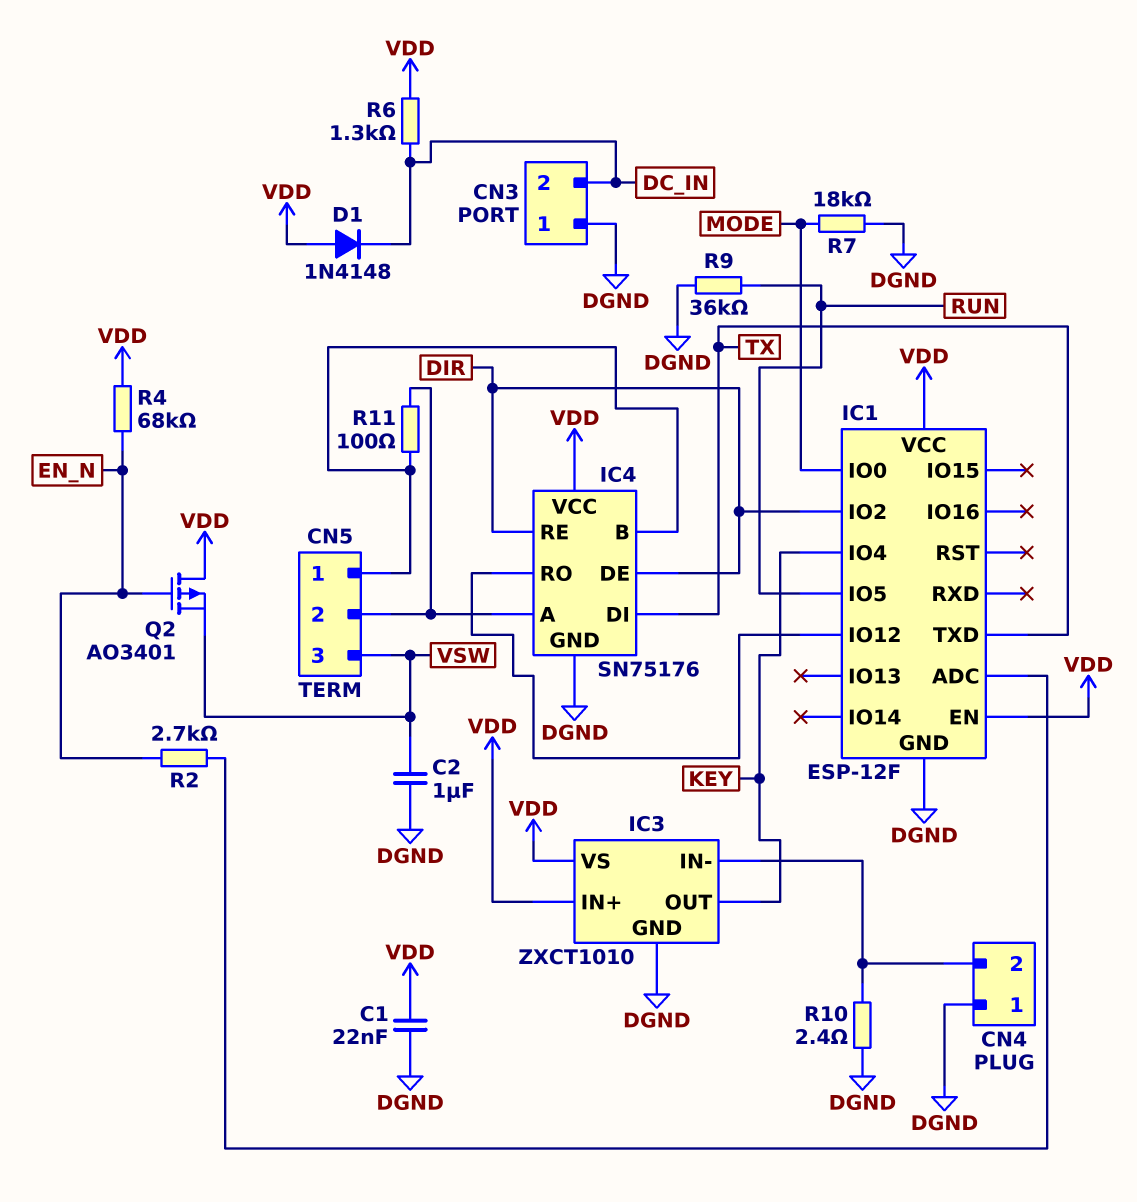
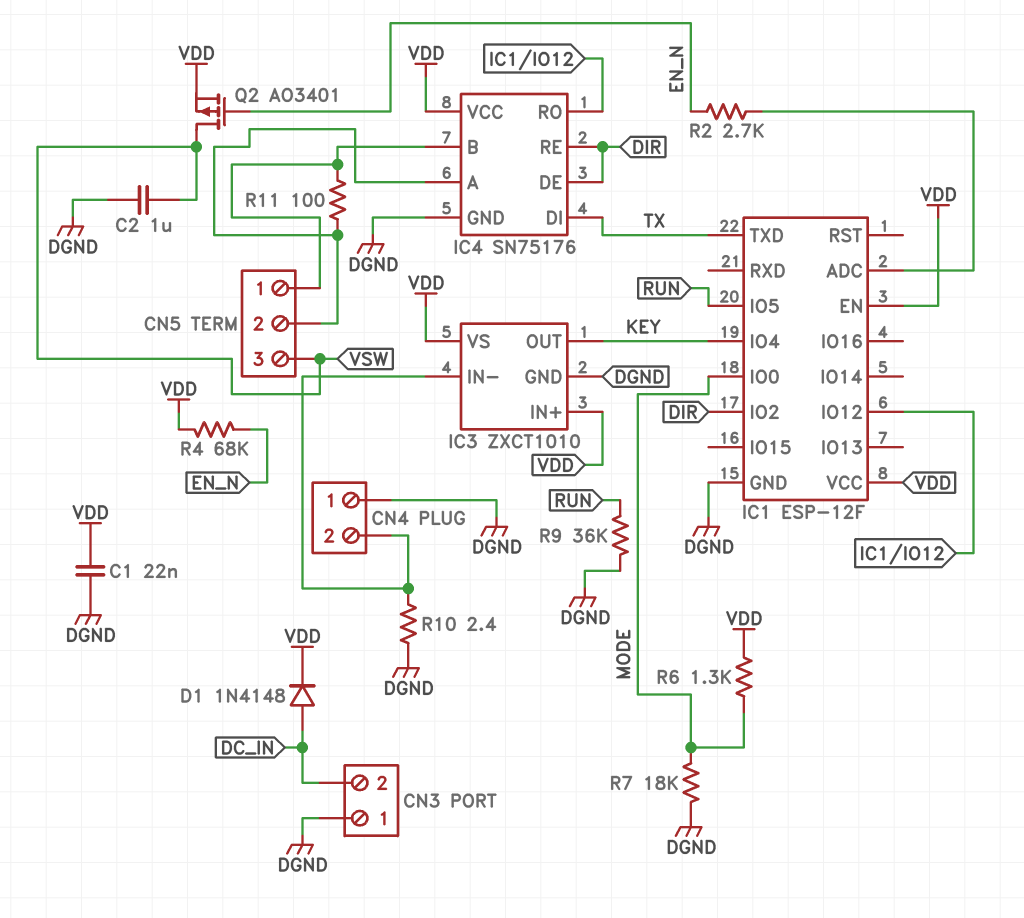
D1: diode 1N4148 (A VDD, K DC_IN) -> diode 1N4148 (A DC_IN, K VDD)
Q2: PMOS AO3401 (G EN_N, D VDD, S VSW) -> PMOS AO3401 (G EN_N, D VSW, S VDD)
R6: 1.3k (DC_IN, VDD) -> 1.3k (MODE, VDD)

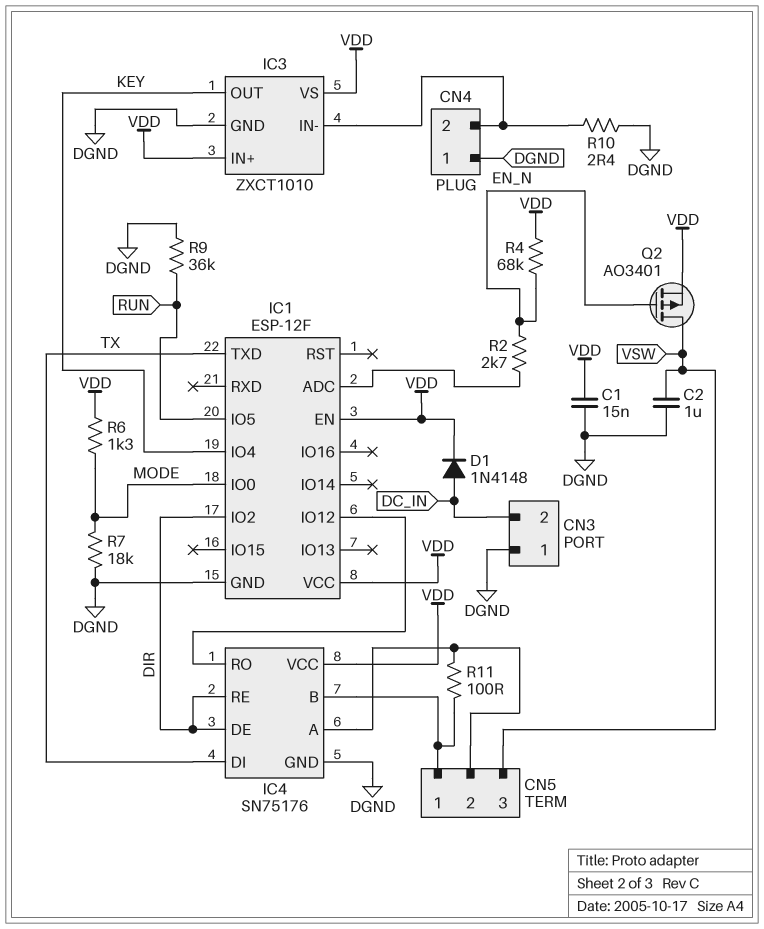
C1: 22nF (DGND, VDD) -> 15nF (DGND, VDD)

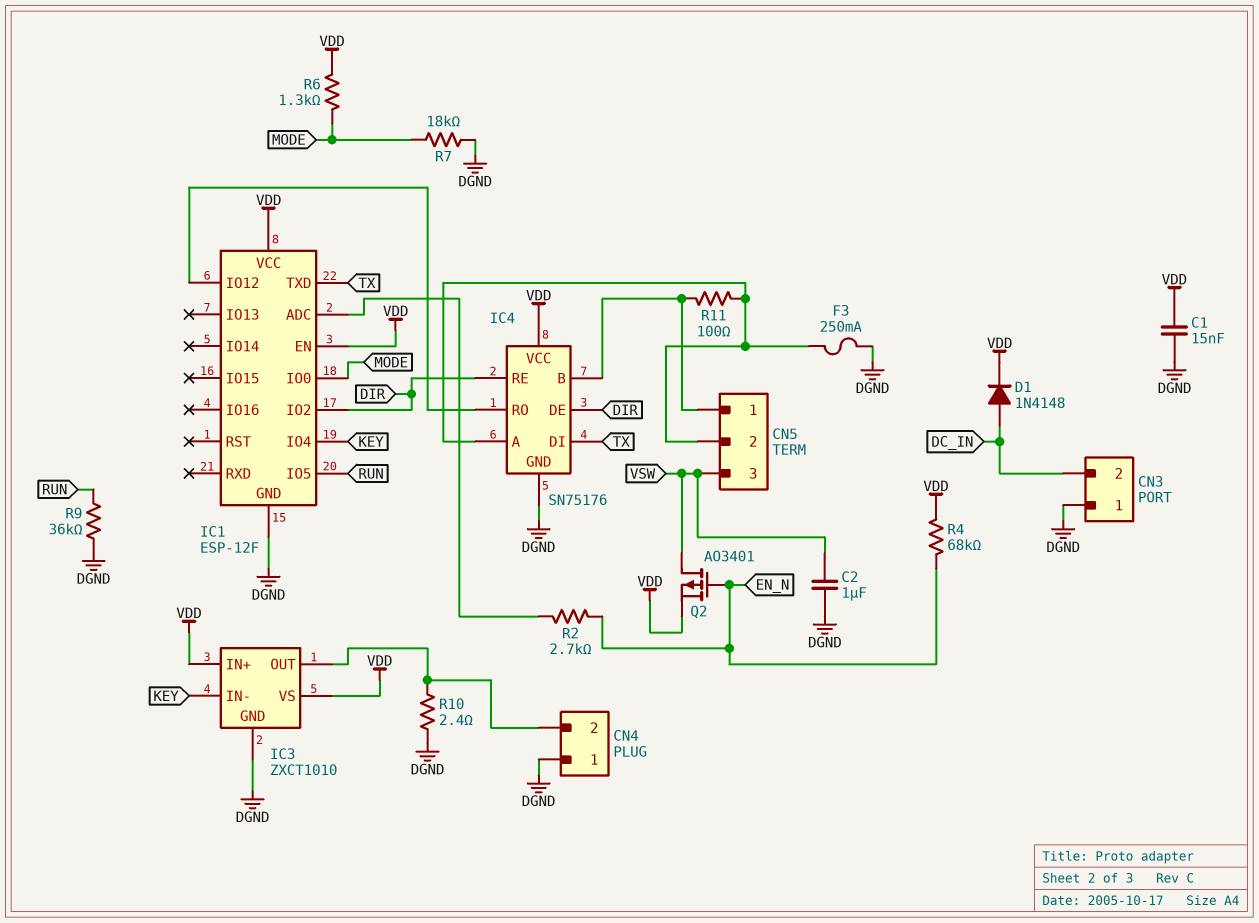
F3: none -> 250mA (CN5/2, DGND)
IC3 pin IN-: CN4/2 -> KEY
IC3 pin OUT: KEY -> CN4/2

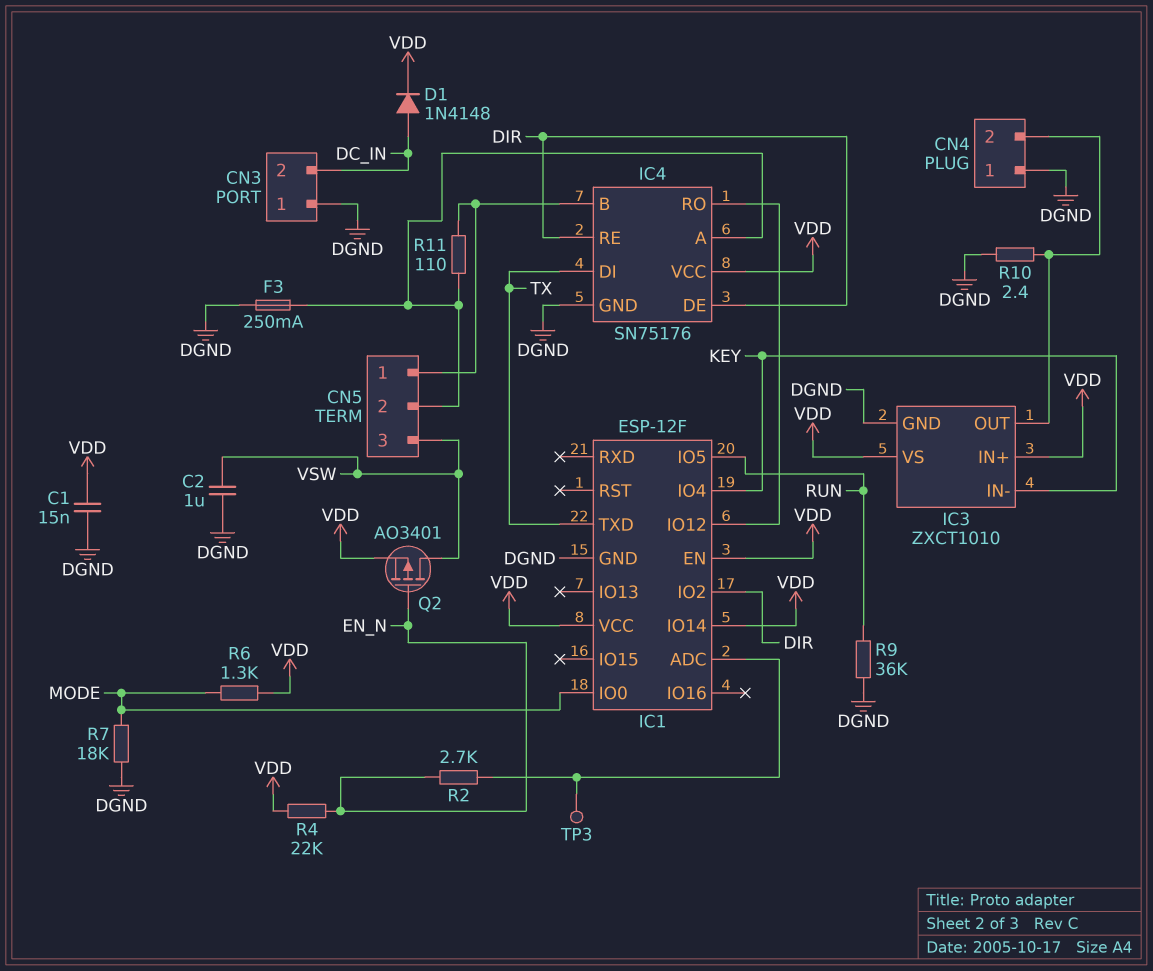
IC1 pin IO14: none -> VDD
R4: 68k (EN_N, VDD) -> 22k (EN_N, VDD)
R11: 100 (CN5/1, CN5/2) -> 110 (CN5/1, CN5/2)
TP3: none -> test point (IC1/ADC)

